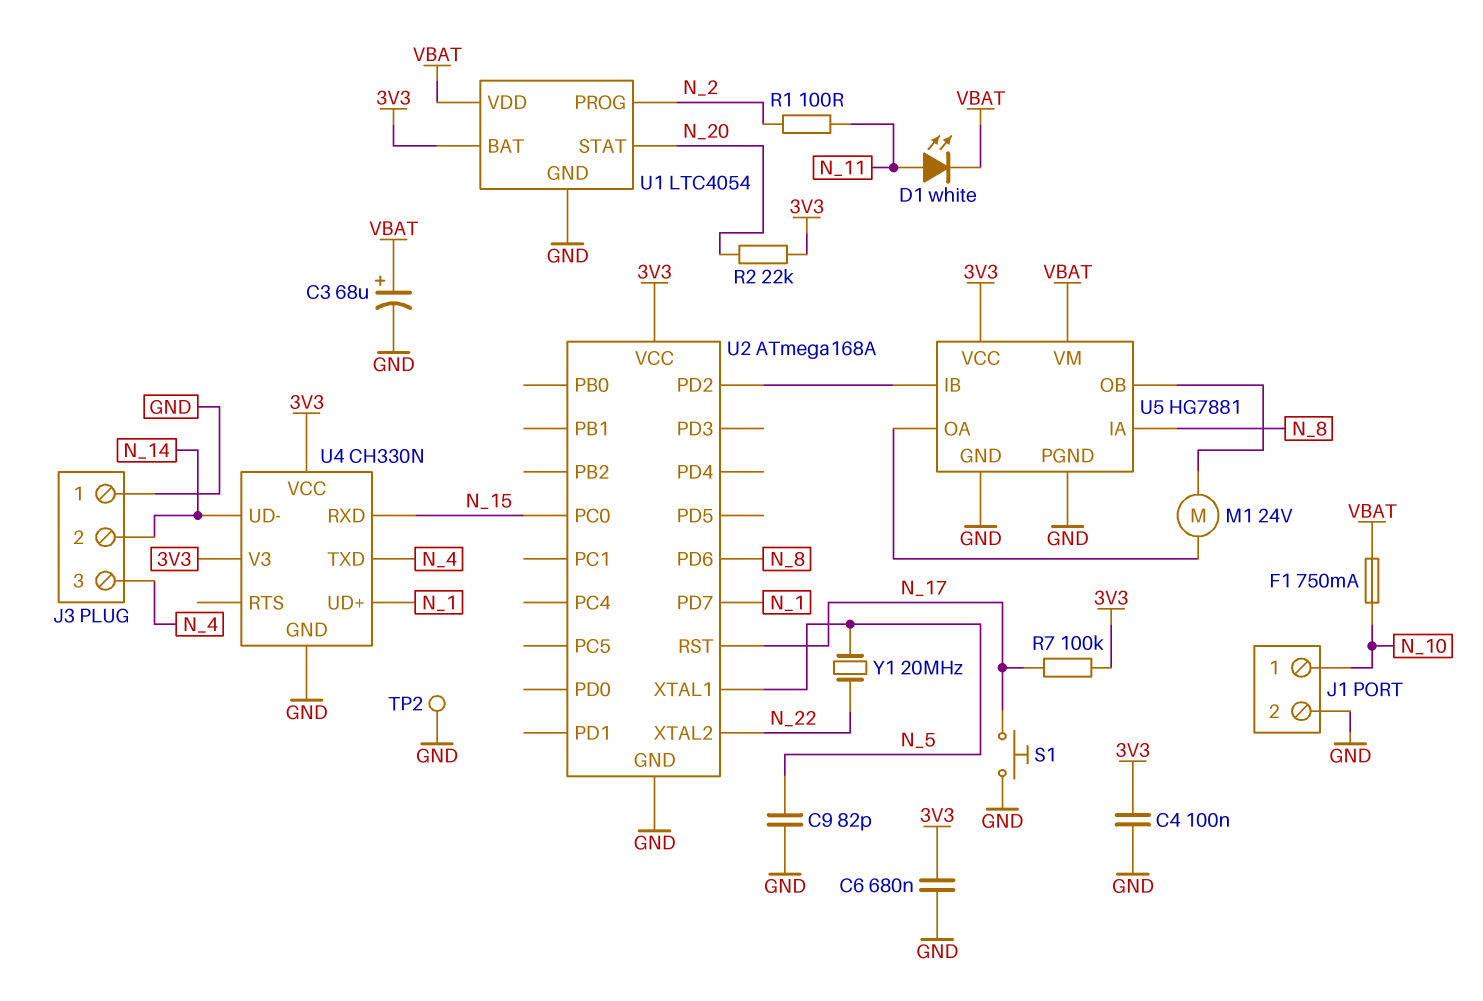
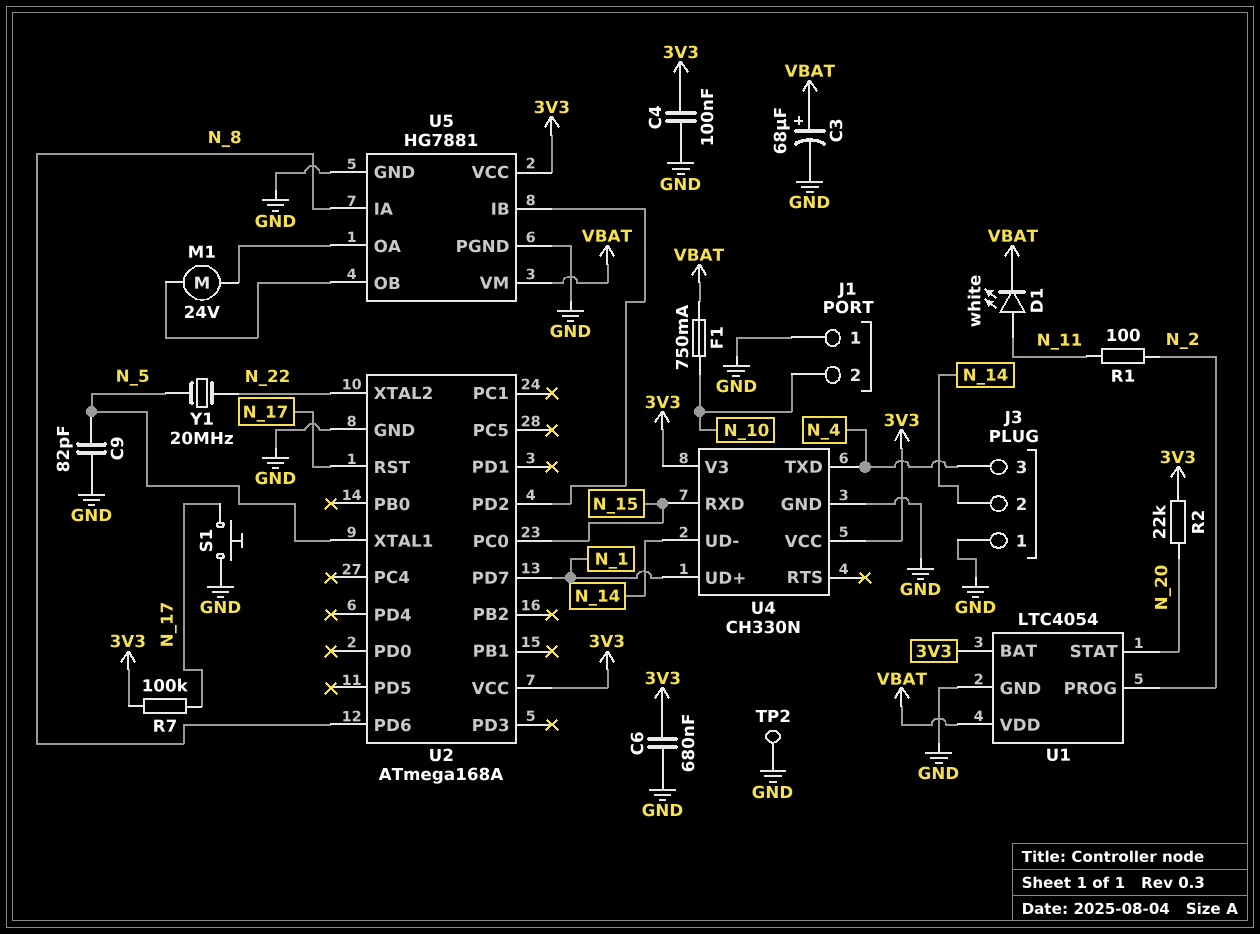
J1 pin 1: N_10 -> GND
J1 pin 2: GND -> N_10

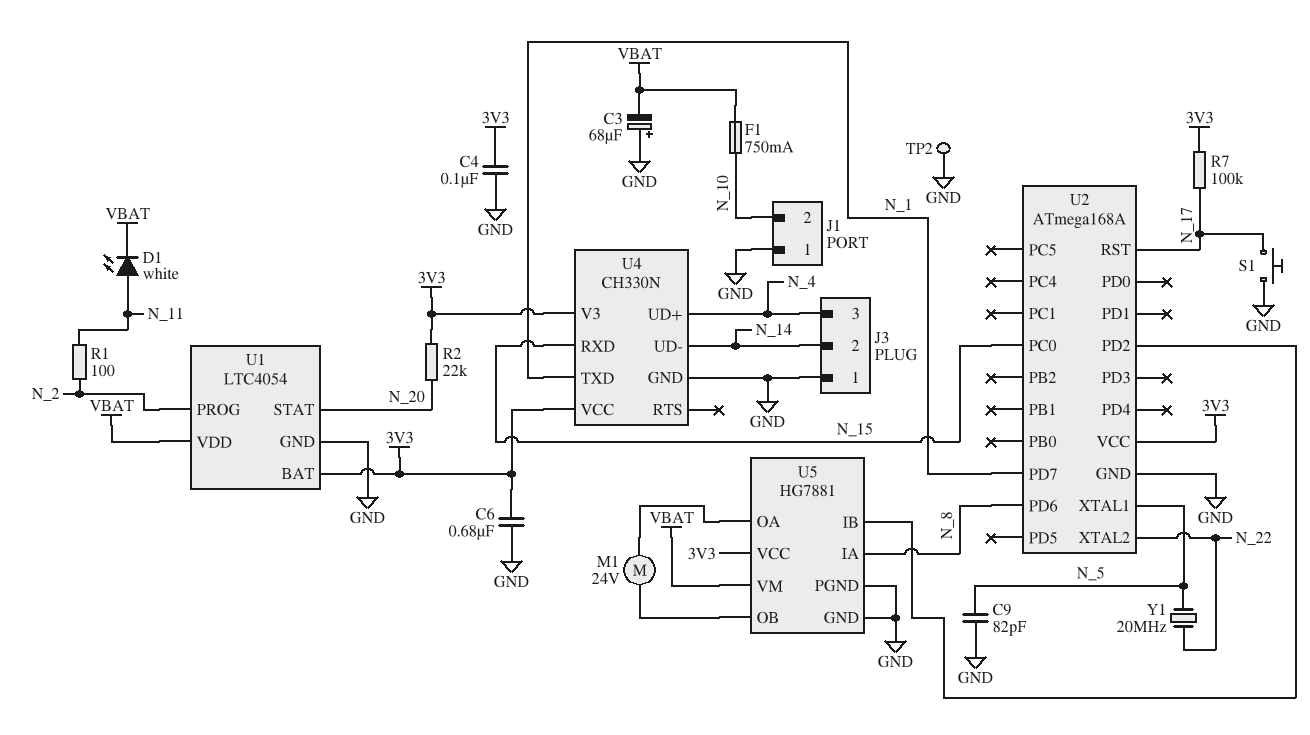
C3: 68uF (plus VBAT, minus GND) -> 68uF (plus GND, minus VBAT)
U4 pin TXD: N_4 -> N_1
U4 pin UD+: N_1 -> N_4

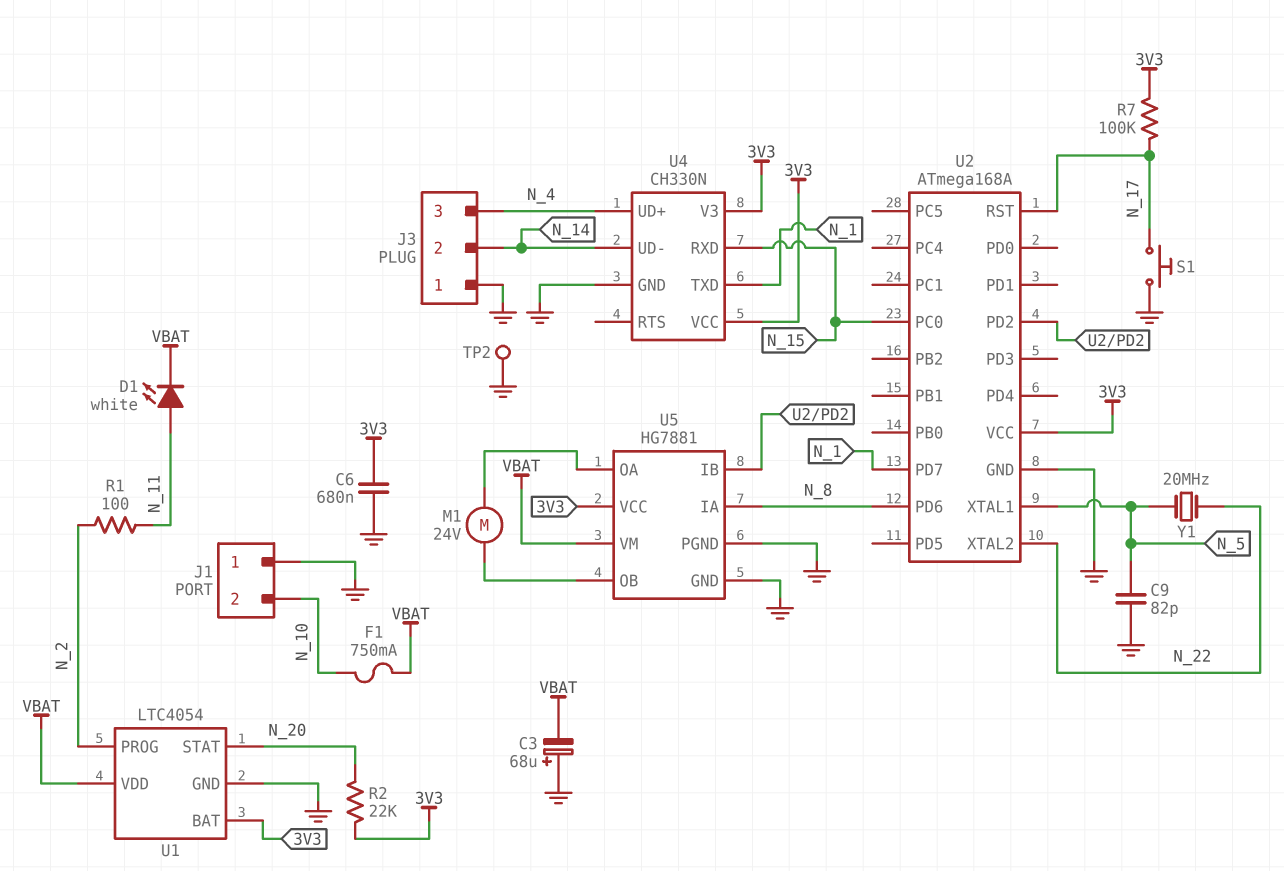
C4: 100nF (3V3, GND) -> none

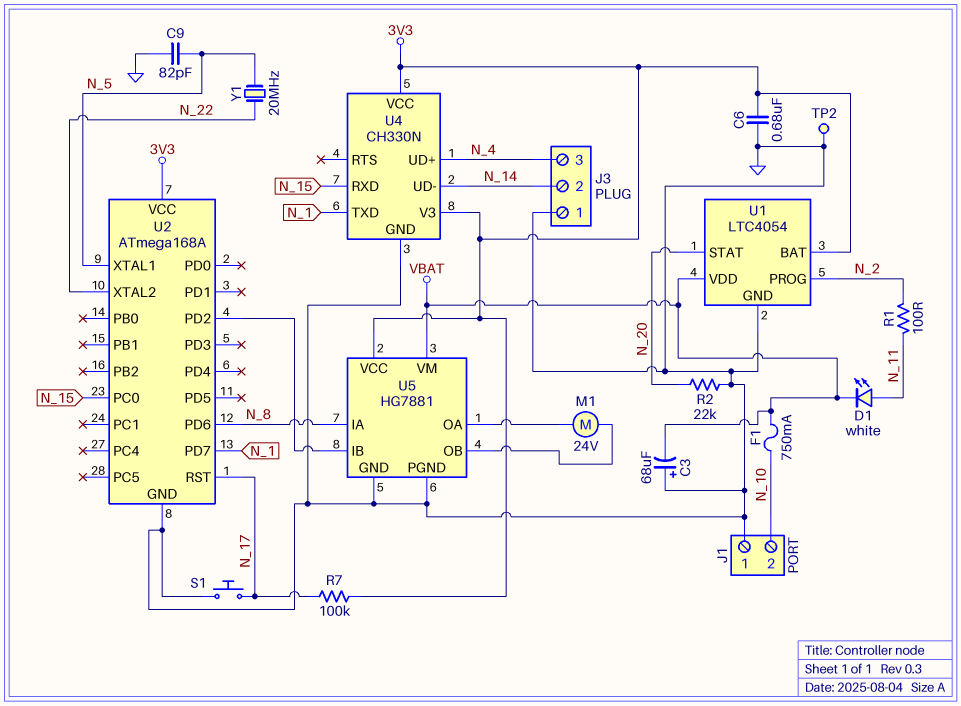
R2: 22k (3V3, N_20) -> 22k (GND, N_20)

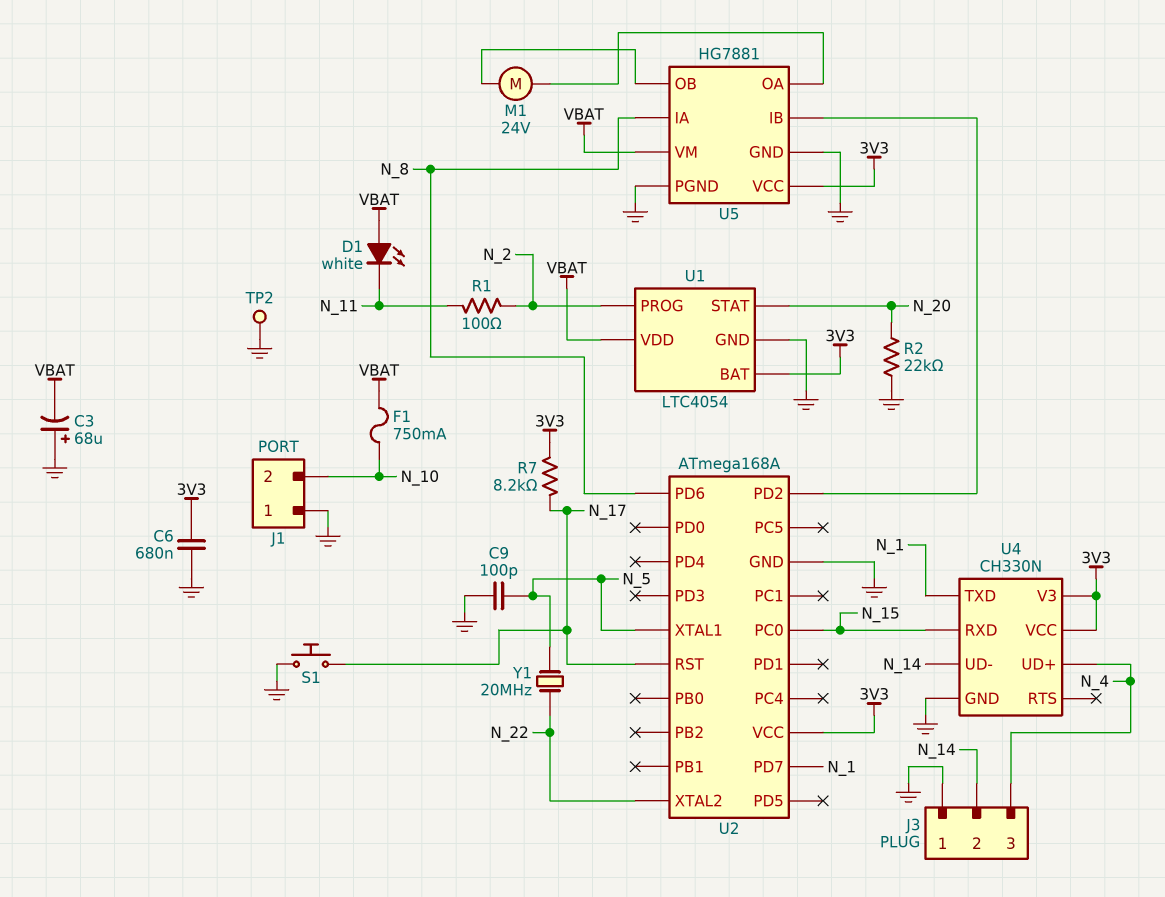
C9: 82pF (GND, N_5) -> 100pF (GND, N_5)
D1: LED white (A N_11, K VBAT) -> LED white (A VBAT, K N_11)
R7: 100k (3V3, N_17) -> 8.2k (3V3, N_17)

